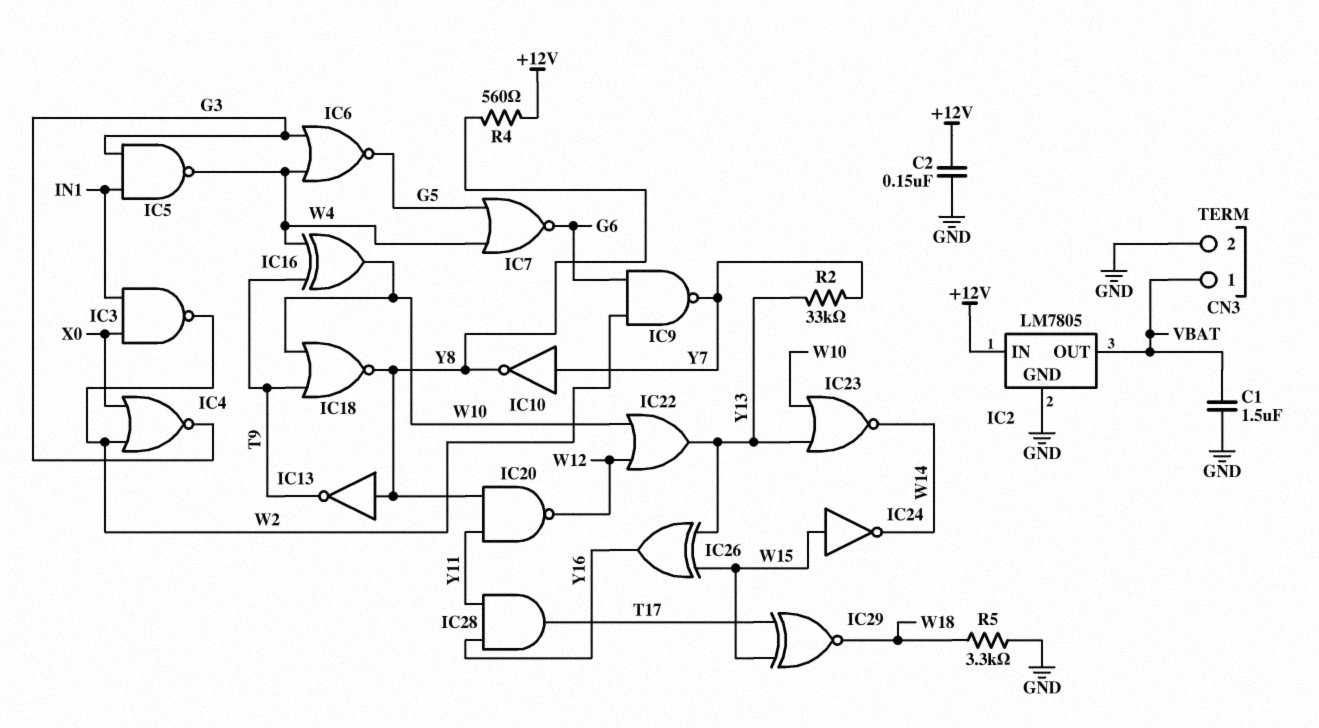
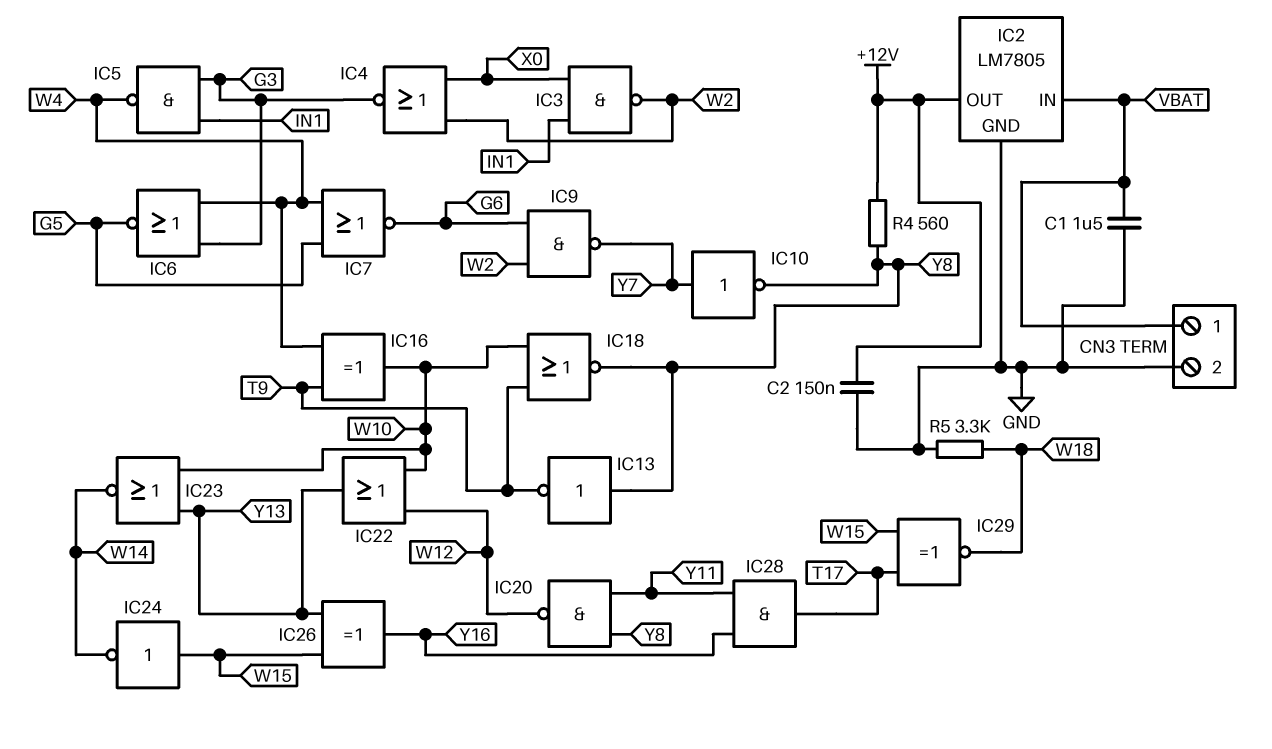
IC2 pin IN: +12V -> VBAT
IC2 pin OUT: VBAT -> +12V
R2: 33k (Y7, Y13) -> none

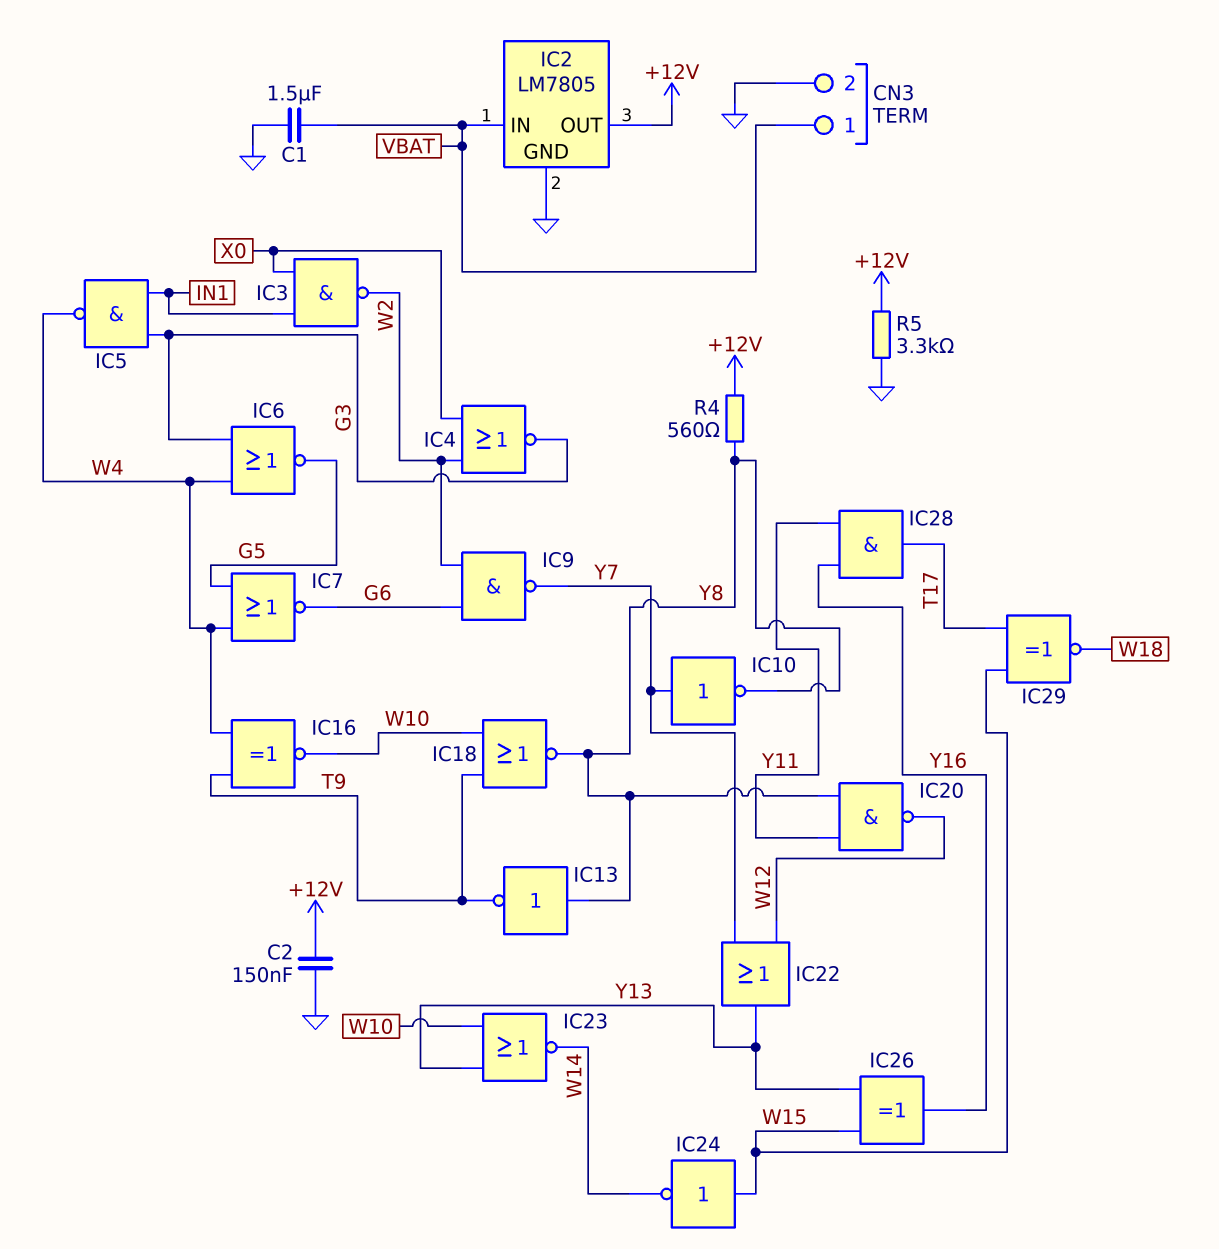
IC16: XOR (in T9, in W4, out W10) -> XNOR (in T9, in W4, out W10)
IC22: OR (in W10, in W12, out Y13) -> OR (in W12, in Y7, out Y13)
R5: 3.3k (GND, W18) -> 3.3k (+12V, GND)

